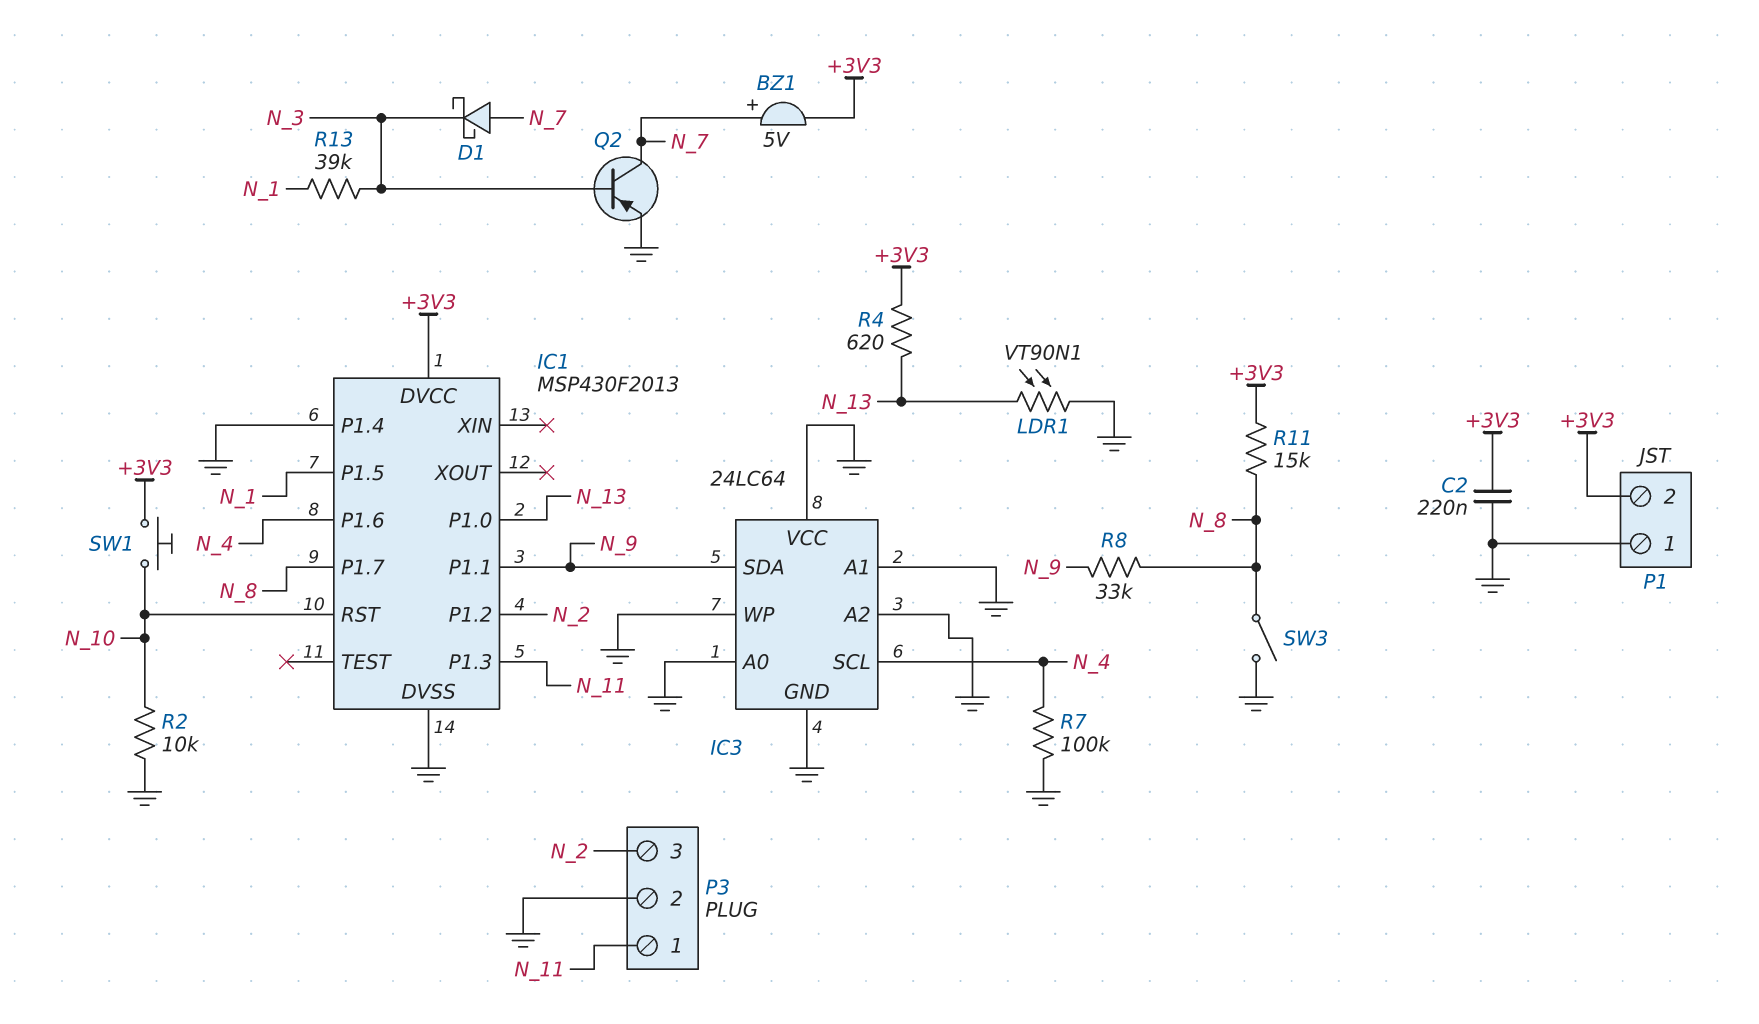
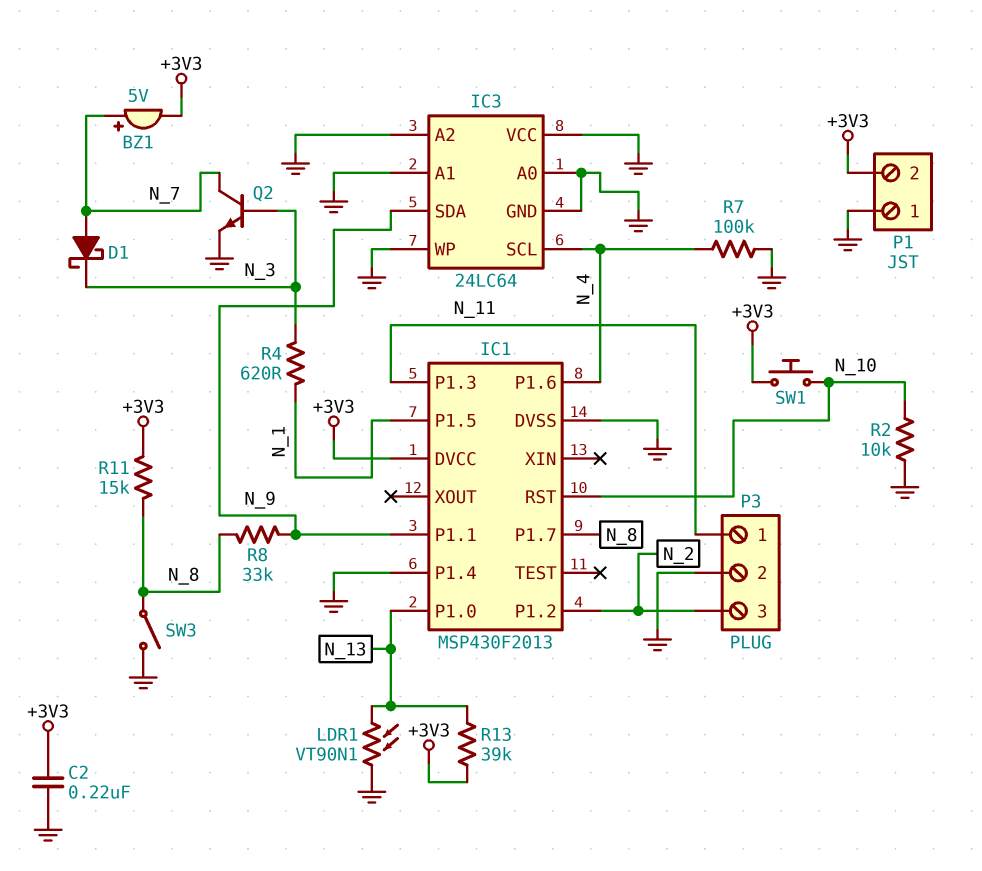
Q2: PNP (B N_3, C N_7, E GND) -> NPN (B N_3, C N_7, E GND)
R4: 620 (+3V3, N_13) -> 620 (N_1, N_3)
R13: 39k (N_1, N_3) -> 39k (+3V3, N_13)

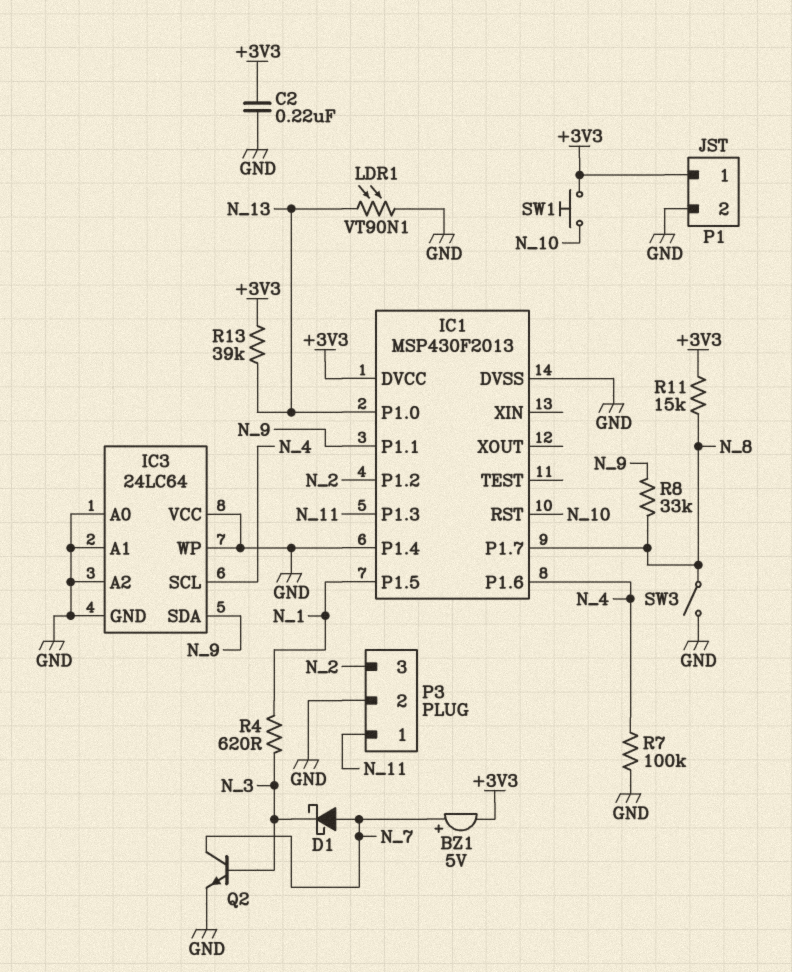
P1 pin 1: GND -> +3V3
P1 pin 2: +3V3 -> GND
R2: 10k (GND, N_10) -> none

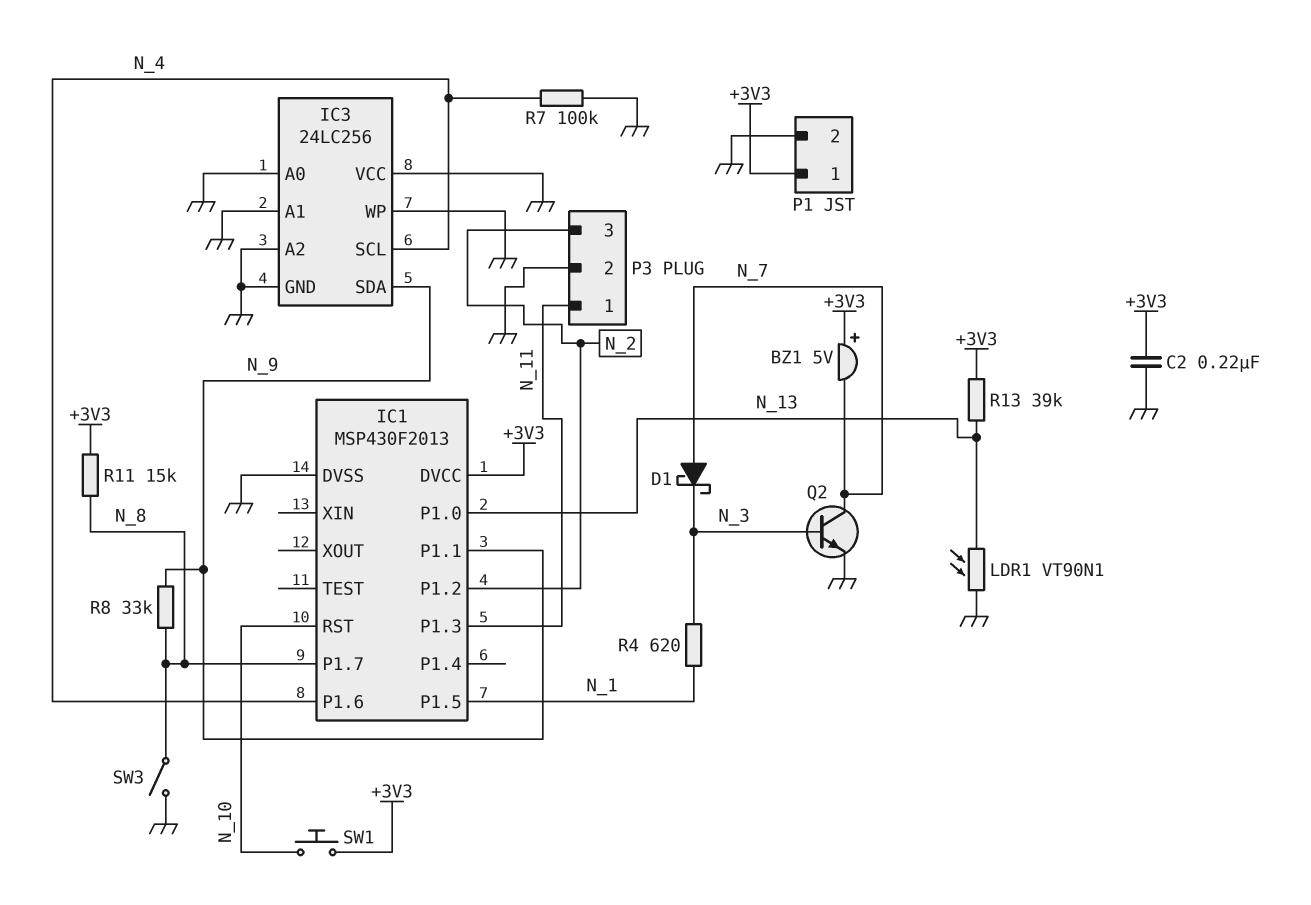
BZ1: buzzer 5V (plus N_7, minus +3V3) -> buzzer 5V (plus +3V3, minus N_7)
IC1 pin P1.4: GND -> none
IC3: 24LC64 -> 24LC256

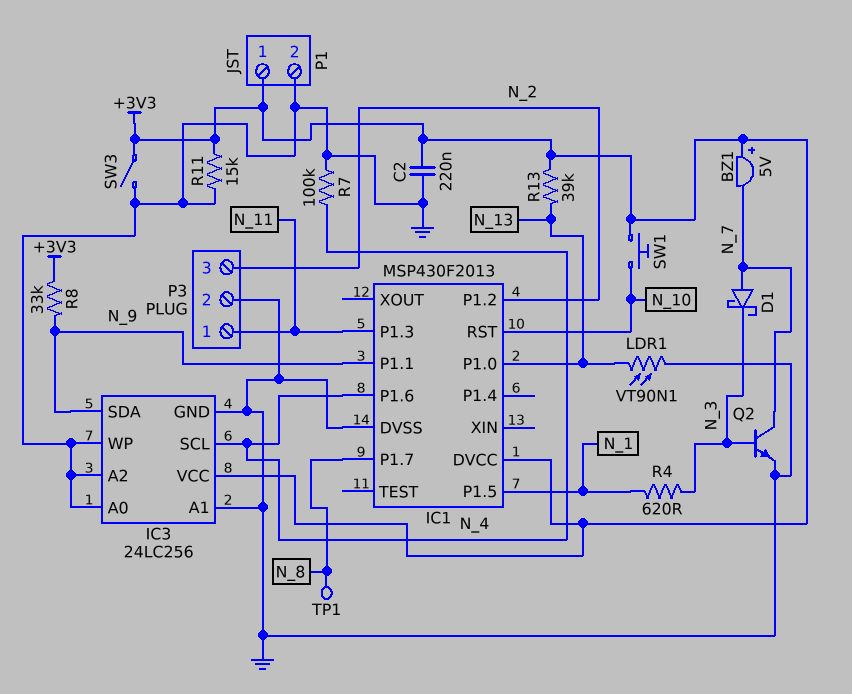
IC3 pin VCC: GND -> +3V3
R8: 33k (N_8, N_9) -> 33k (+3V3, N_9)
R11: 15k (+3V3, N_8) -> 15k (+3V3, GND)
SW3: switch (GND, N_8) -> switch (+3V3, GND)
TP1: none -> test point (N_8)

